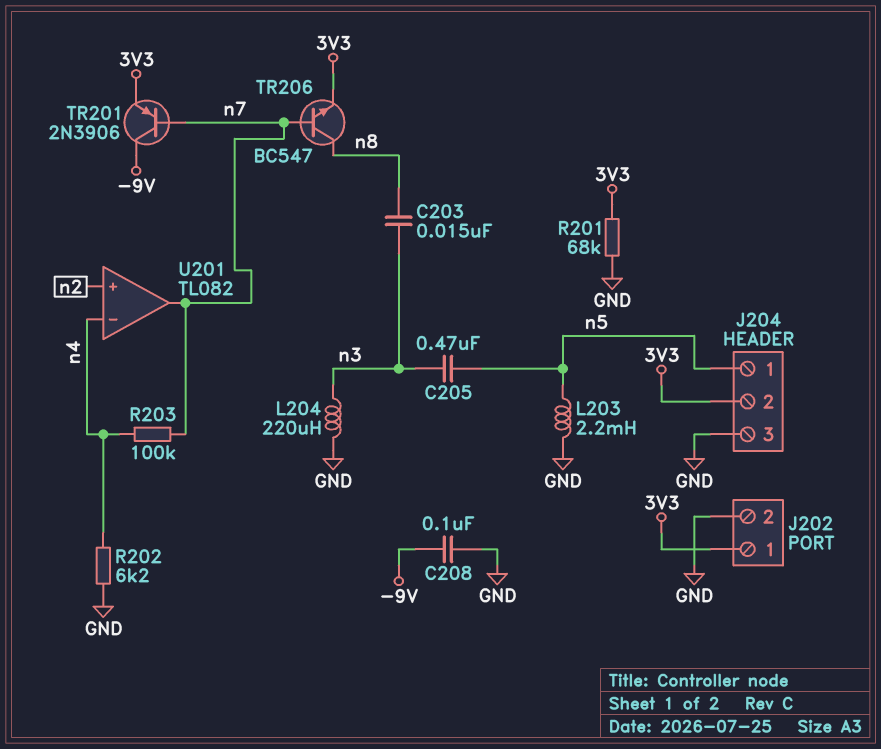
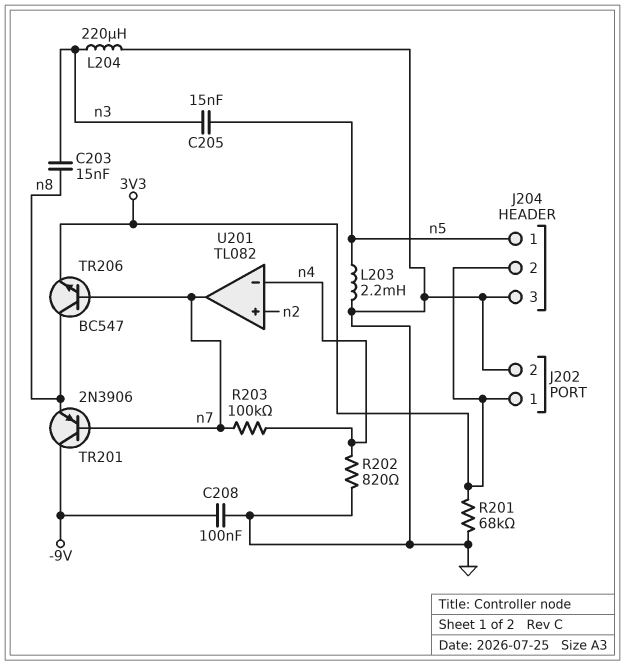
C205: 470nF (n3, n5) -> 15nF (n3, n5)
R202: 6.2k (GND, n4) -> 820 (GND, n4)
TR201: PNP 2N3906 (B n7, C -9V, E 3V3) -> PNP 2N3906 (B n7, C -9V, E n8)

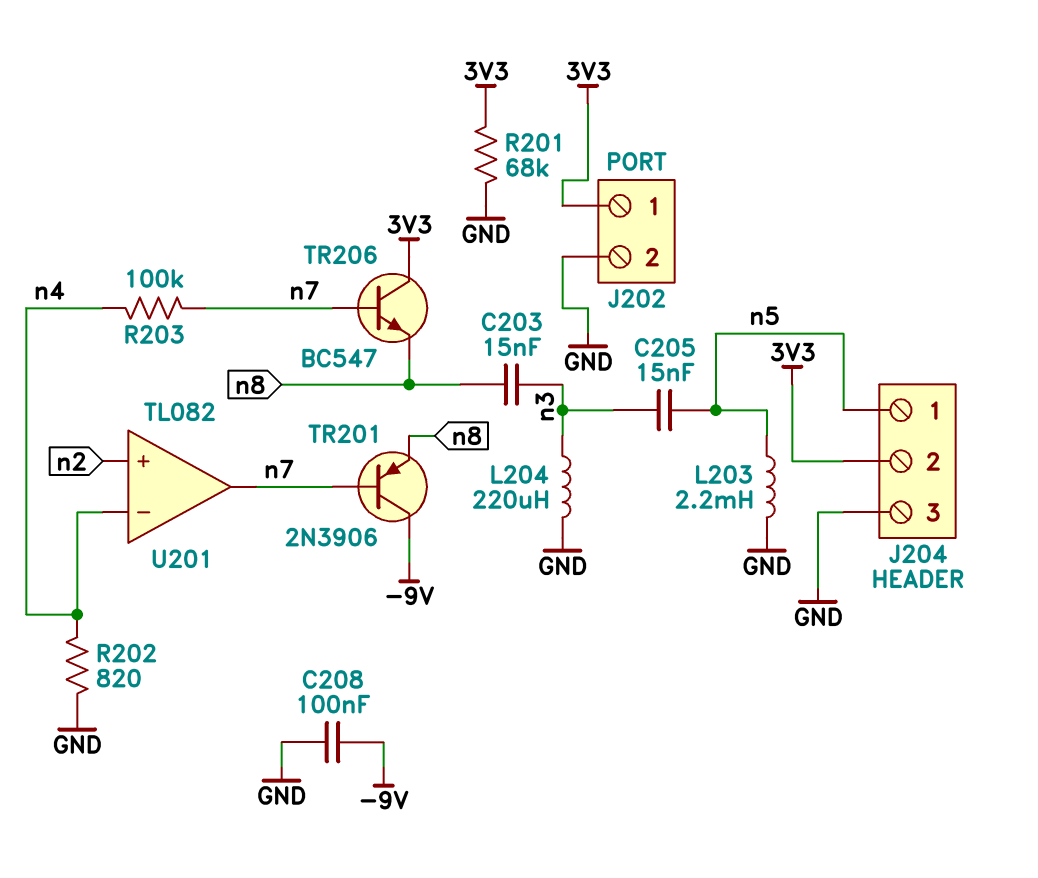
TR206: NPN BC547 (B n7, C n8, E 3V3) -> NPN BC547 (B n7, C 3V3, E n8)

